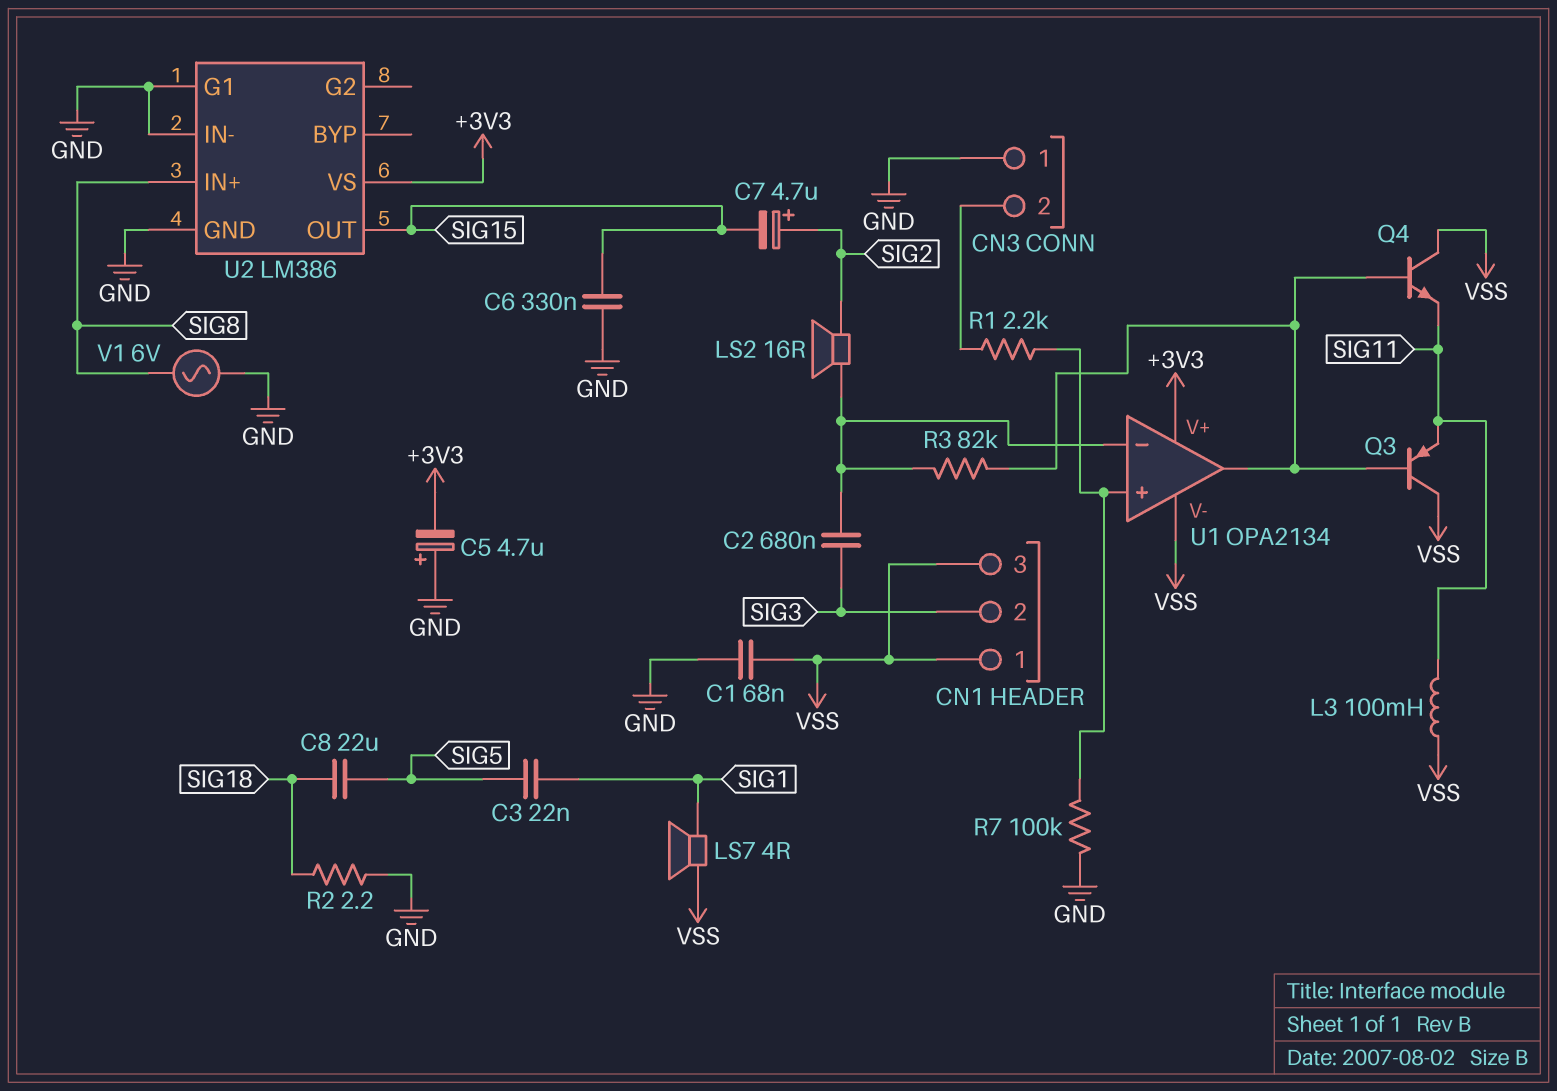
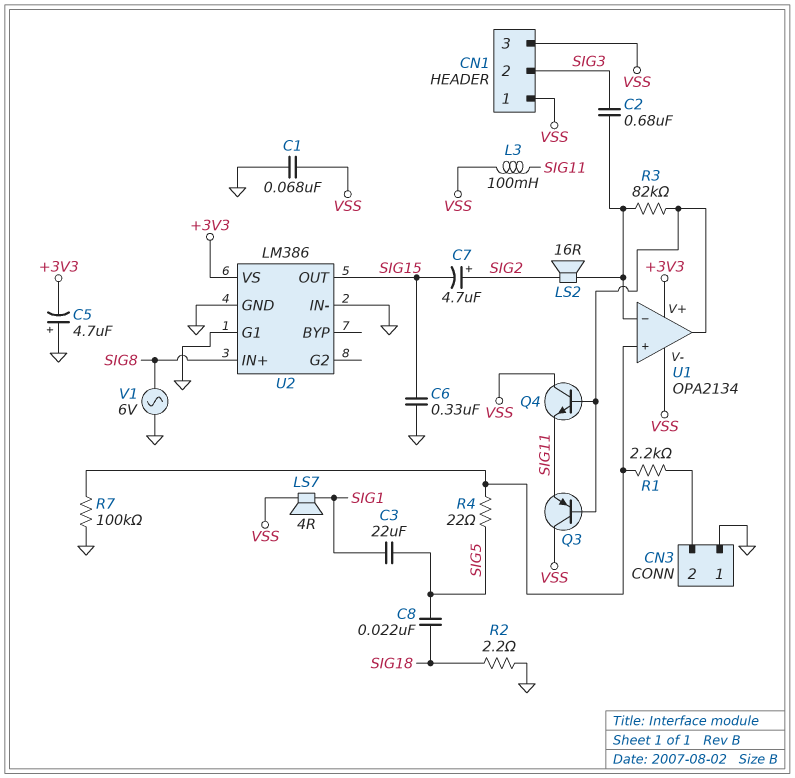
C3: 22nF (SIG1, SIG5) -> 22uF (SIG1, SIG5)
C8: 22uF (SIG5, SIG18) -> 22nF (SIG5, SIG18)
R4: none -> 22 (SIG5, U1/in+)

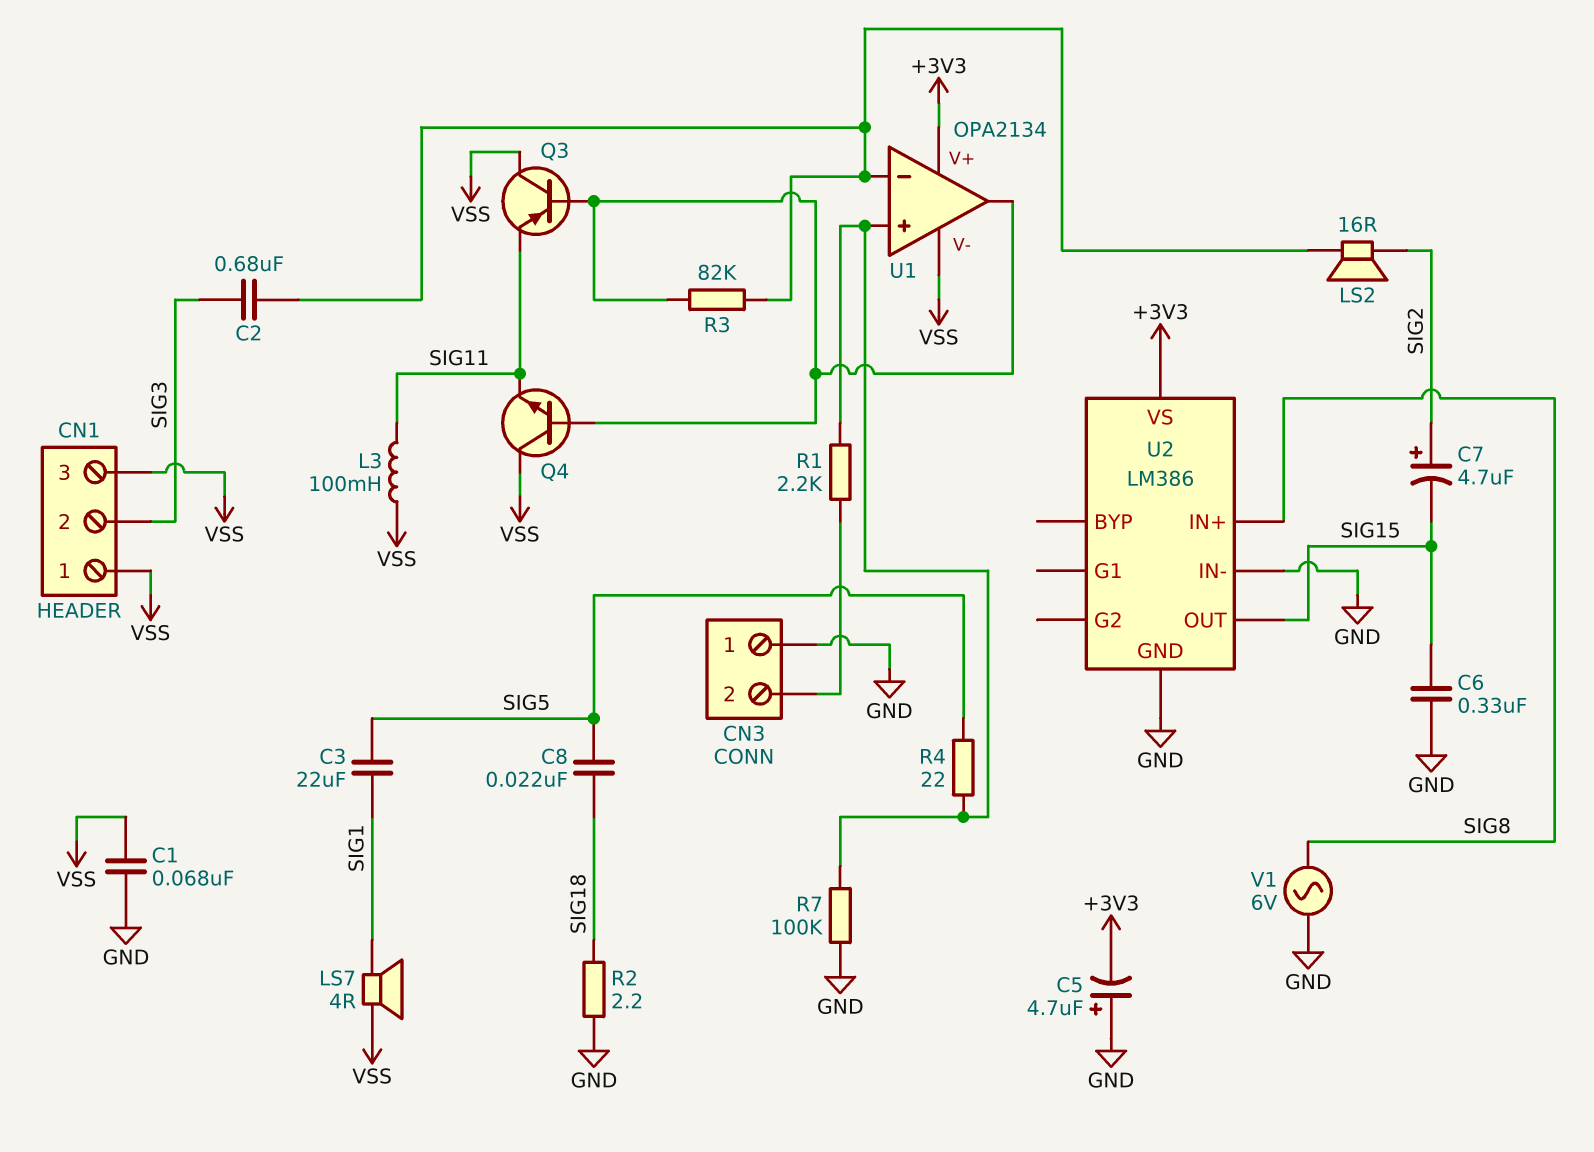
U2 pin G1: GND -> none

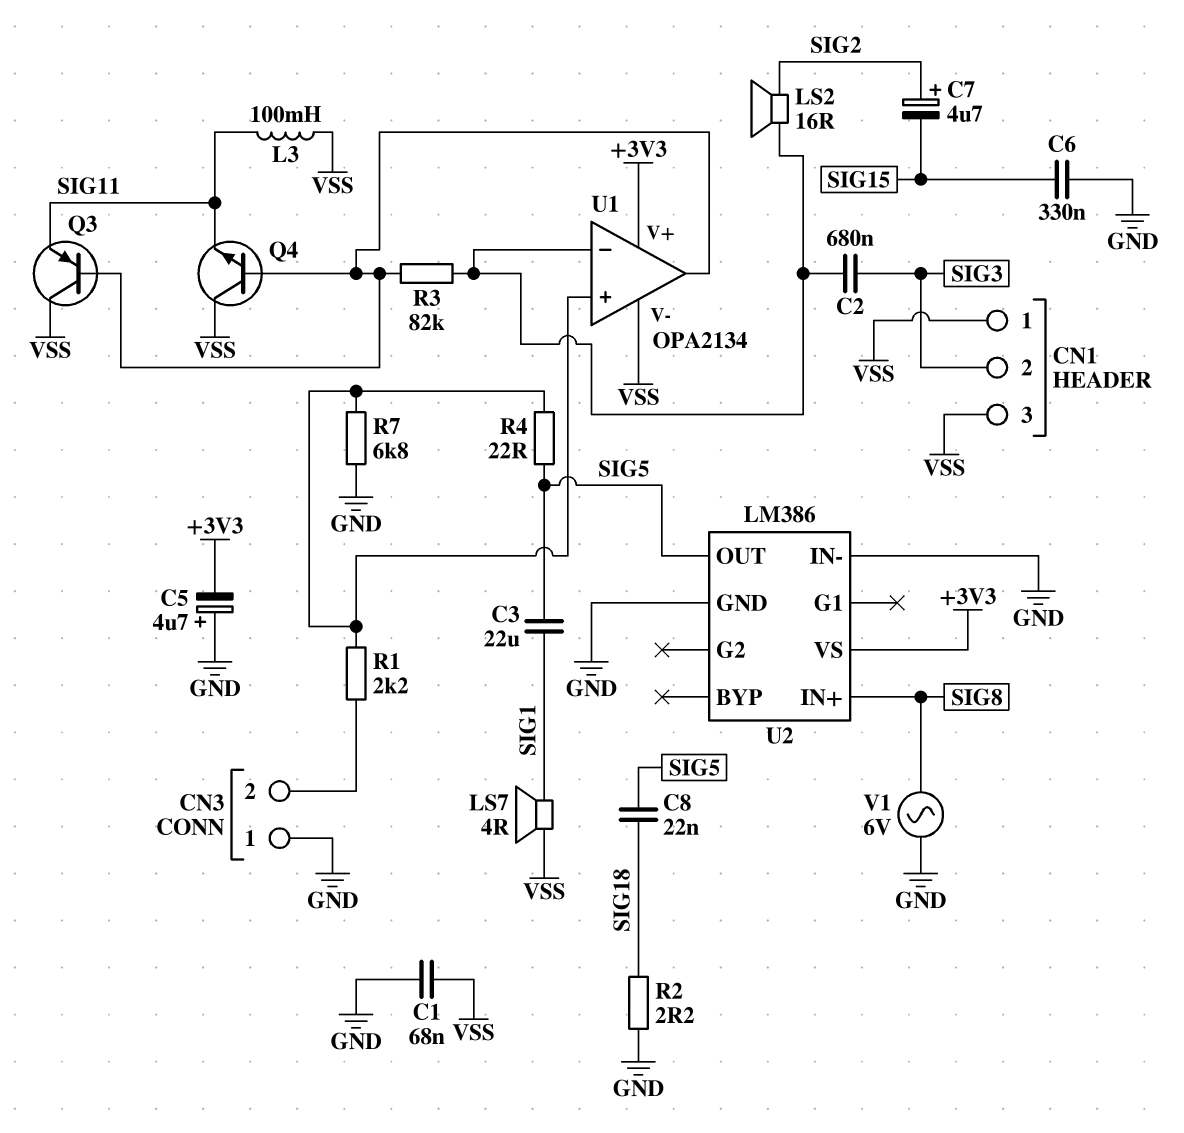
R7: 100k (GND, U1/in+) -> 6.8k (GND, U1/in+)
U2 pin OUT: SIG15 -> SIG5

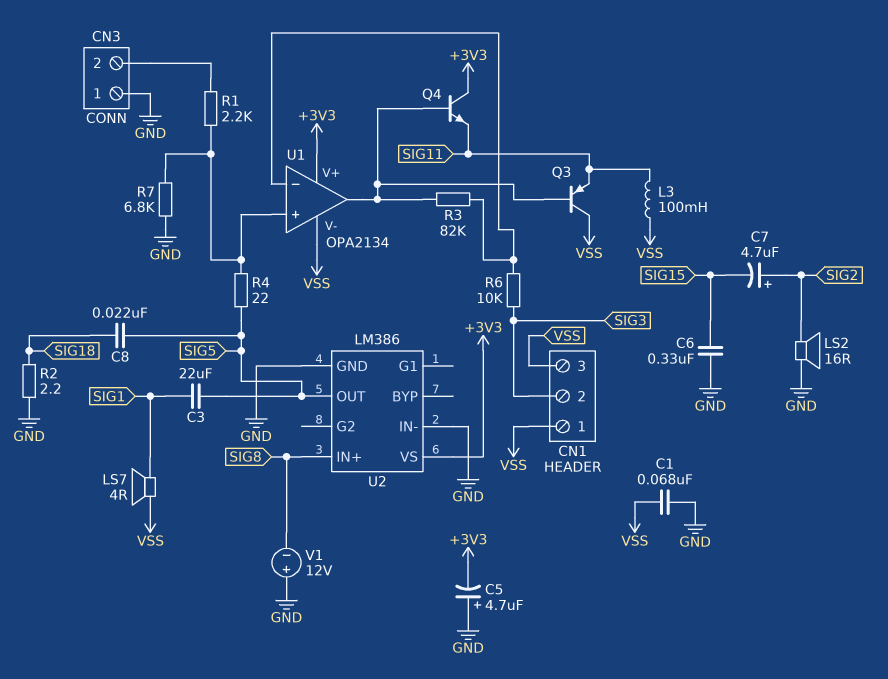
C2: 680nF (SIG3, U1/in-) -> none
LS2: speaker 16R (SIG2, U1/in-) -> speaker 16R (GND, SIG2)
Q4: NPN (B U1/out, C VSS, E SIG11) -> NPN (B U1/out, C +3V3, E SIG11)
R6: none -> 10k (SIG3, U1/in-)
V1: AC 6V (GND, SIG8) -> 12V (plus GND, minus SIG8)

